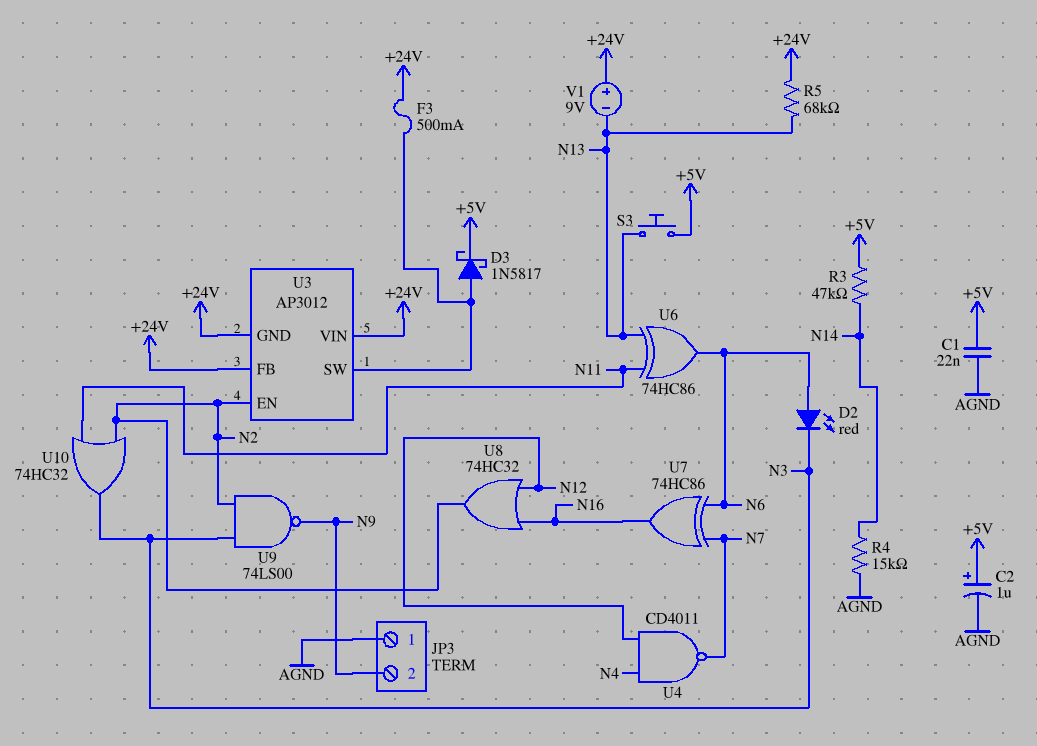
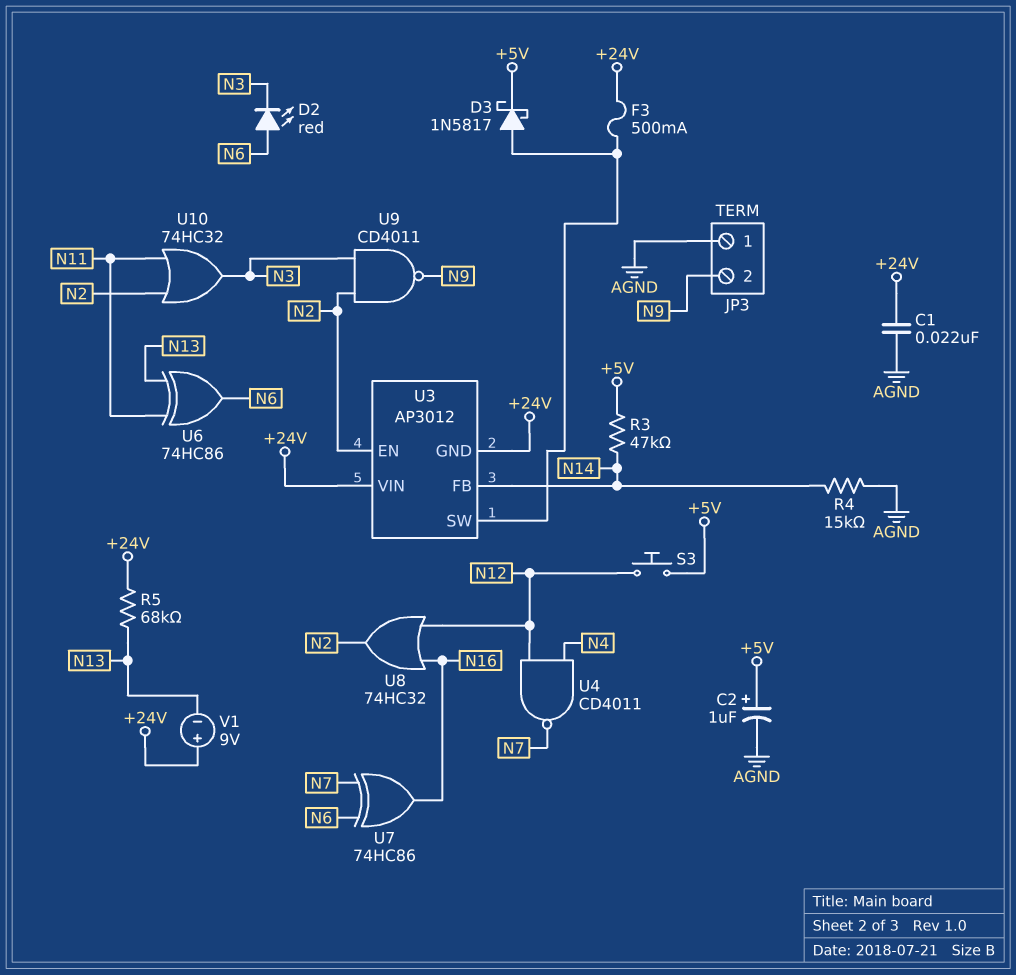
C1: 22nF (+5V, AGND) -> 22nF (+24V, AGND)
S3: button (+5V, N13) -> button (+5V, N12)
U3 pin FB: +24V -> N14
U9: NAND 74LS00 (in N2, in N3, out N9) -> NAND CD4011 (in N2, in N3, out N9)

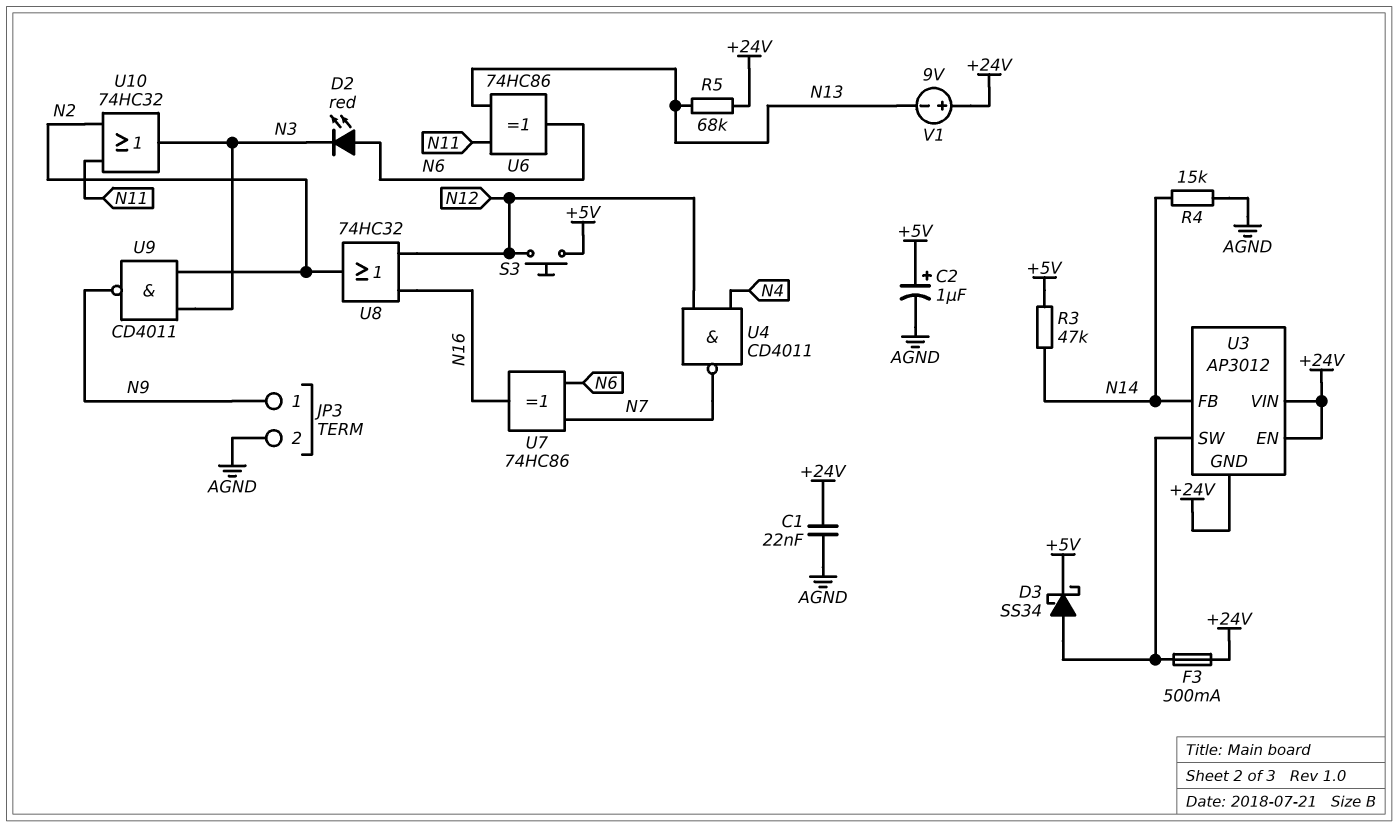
D3: schottky 1N5817 (A U3/SW, K +5V) -> schottky SS34 (A U3/SW, K +5V)
JP3 pin 1: AGND -> N9
JP3 pin 2: N9 -> AGND
U3 pin EN: N2 -> +24V

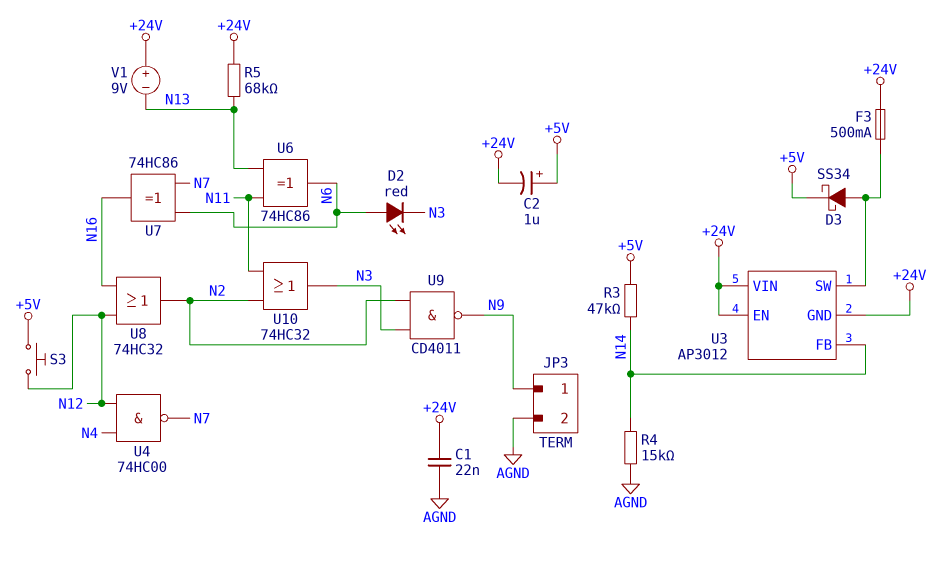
C2: 1uF (plus +5V, minus AGND) -> 1uF (plus +5V, minus +24V)
U4: NAND CD4011 (in N4, in N12, out N7) -> NAND 74HC00 (in N4, in N12, out N7)

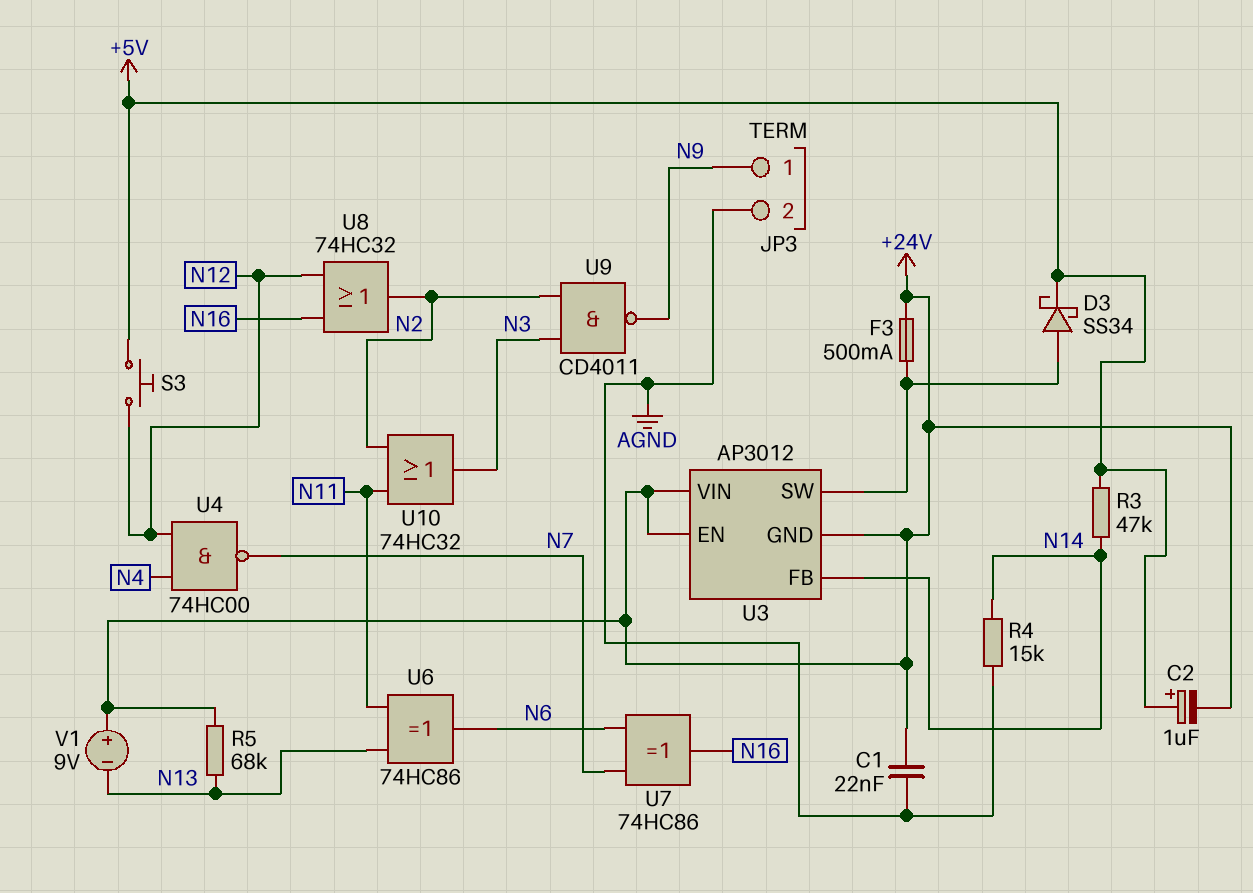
D2: LED red (A N6, K N3) -> none

